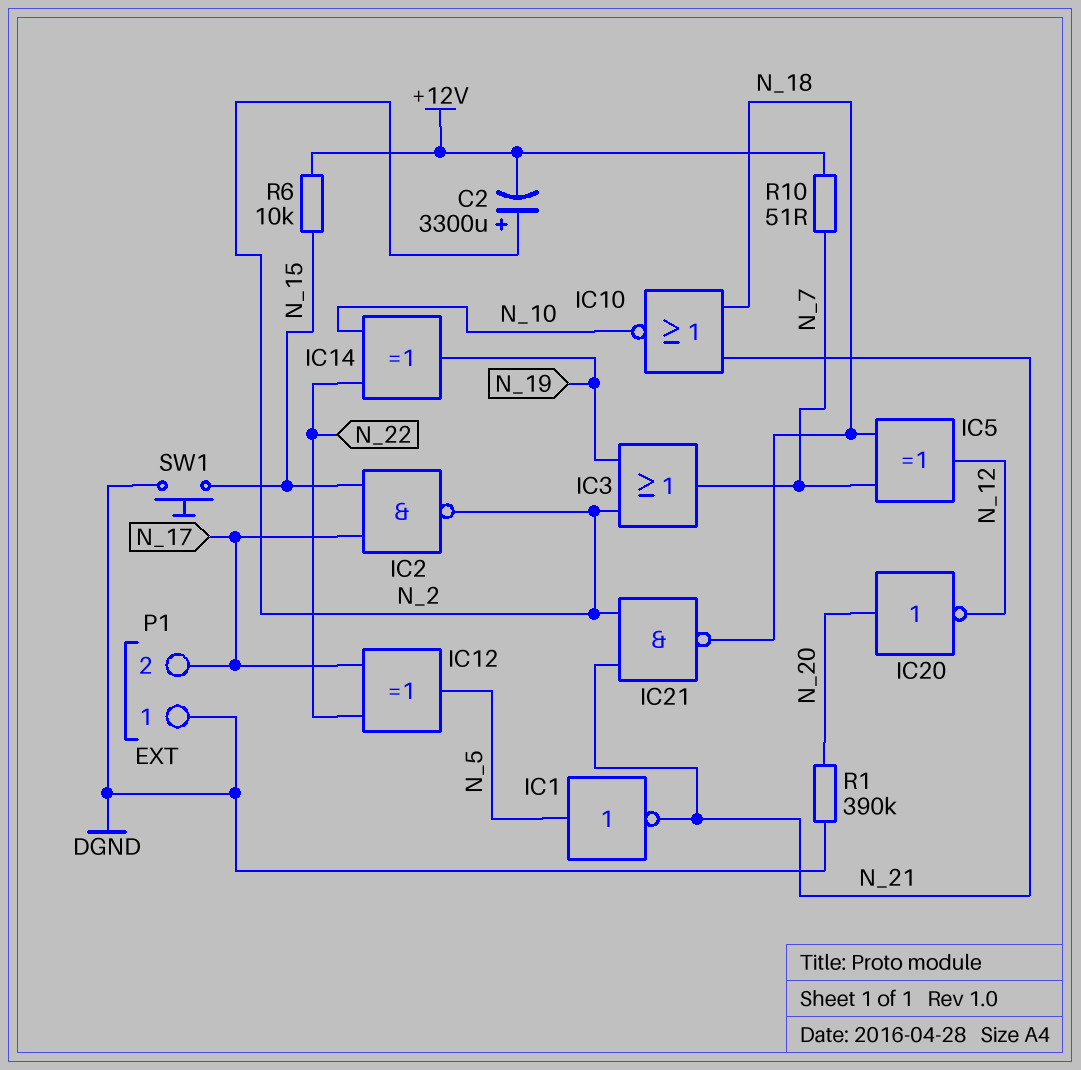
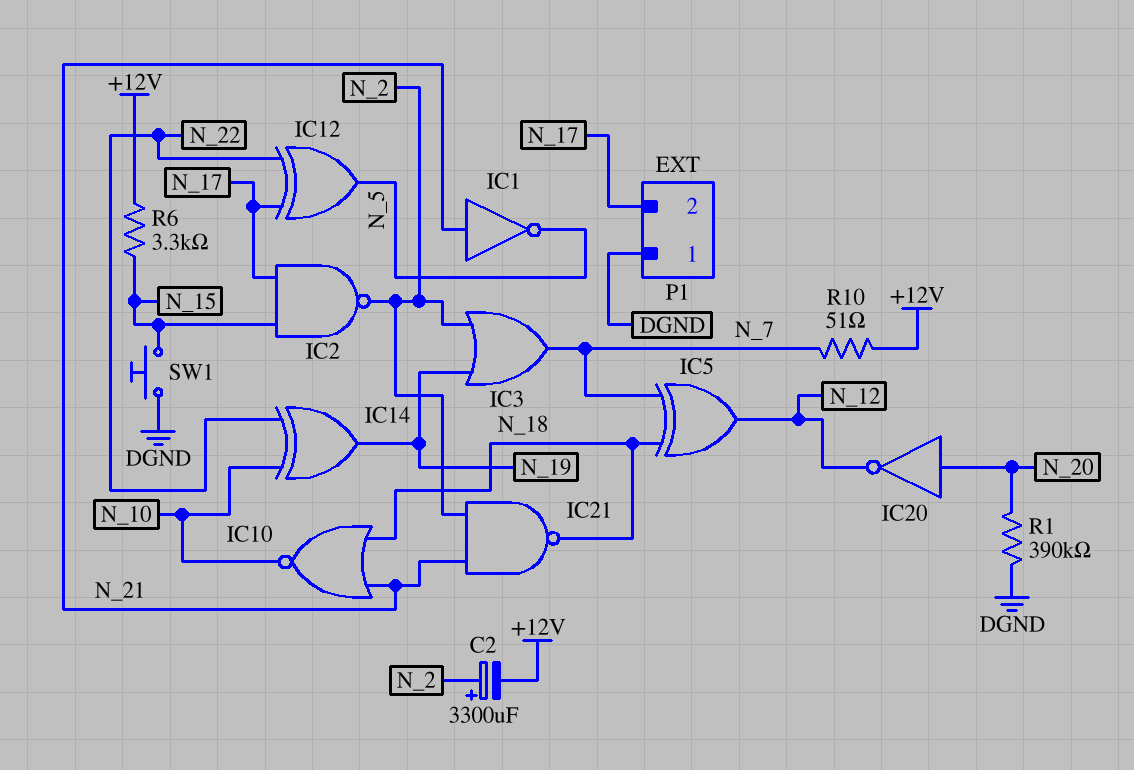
IC1: NOT (in N_5, out N_21) -> NOT (in N_21, out N_5)
R6: 10k (+12V, N_15) -> 3.3k (+12V, N_15)

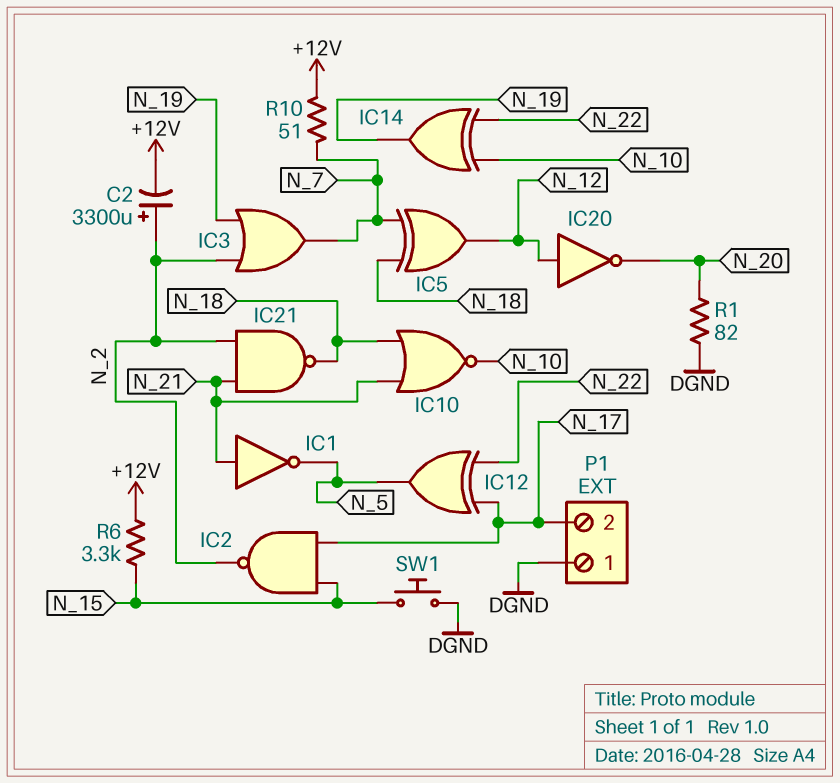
IC20: NOT (in N_20, out N_12) -> NOT (in N_12, out N_20)
R1: 390k (DGND, N_20) -> 82 (DGND, N_20)

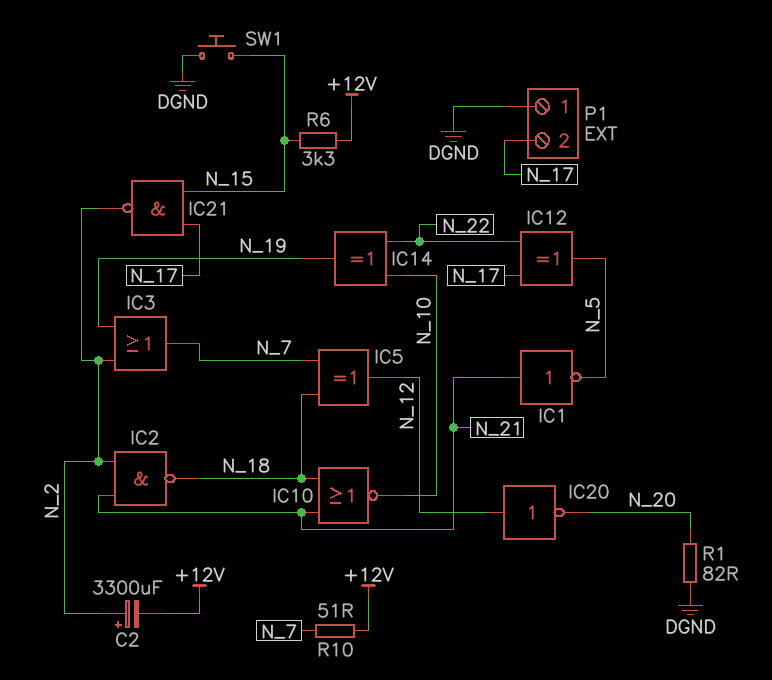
IC2: NAND (in N_15, in N_17, out N_2) -> NAND (in N_2, in N_21, out N_18)
IC21: NAND (in N_2, in N_21, out N_18) -> NAND (in N_15, in N_17, out N_2)

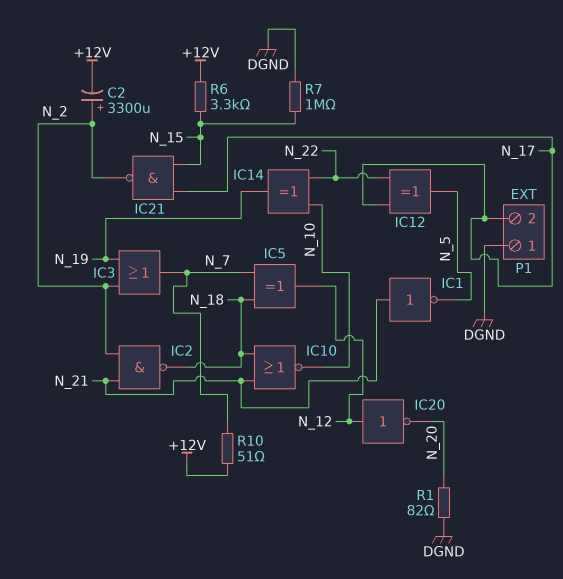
R7: none -> 1M (DGND, N_15)
SW1: button (DGND, N_15) -> none

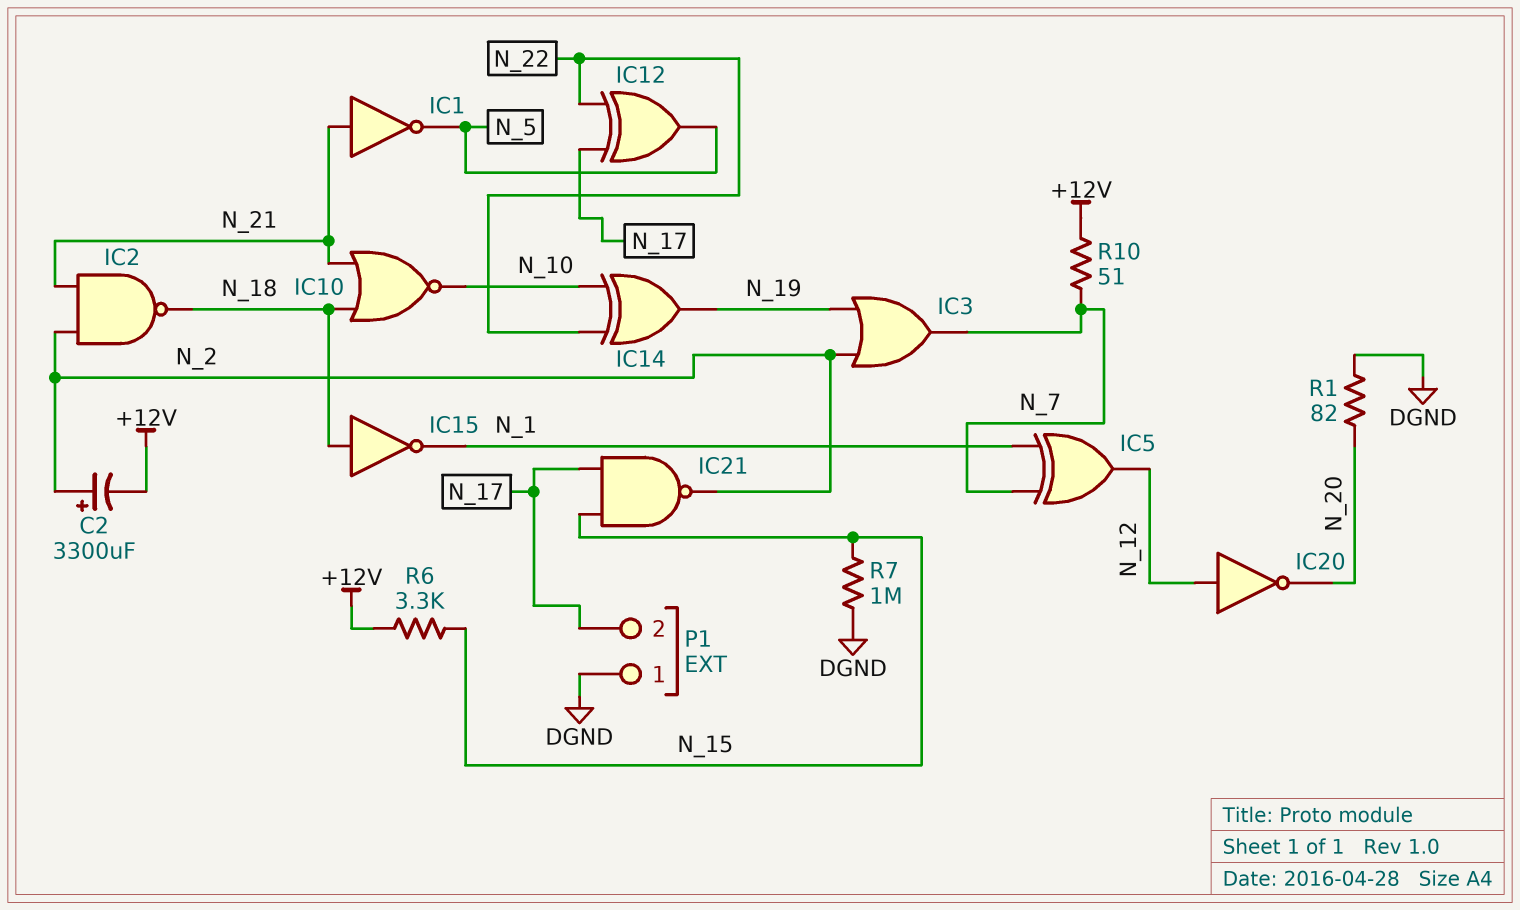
IC5: XOR (in N_7, in N_18, out N_12) -> XOR (in N_1, in N_7, out N_12)
IC15: none -> NOT (in N_18, out N_1)

